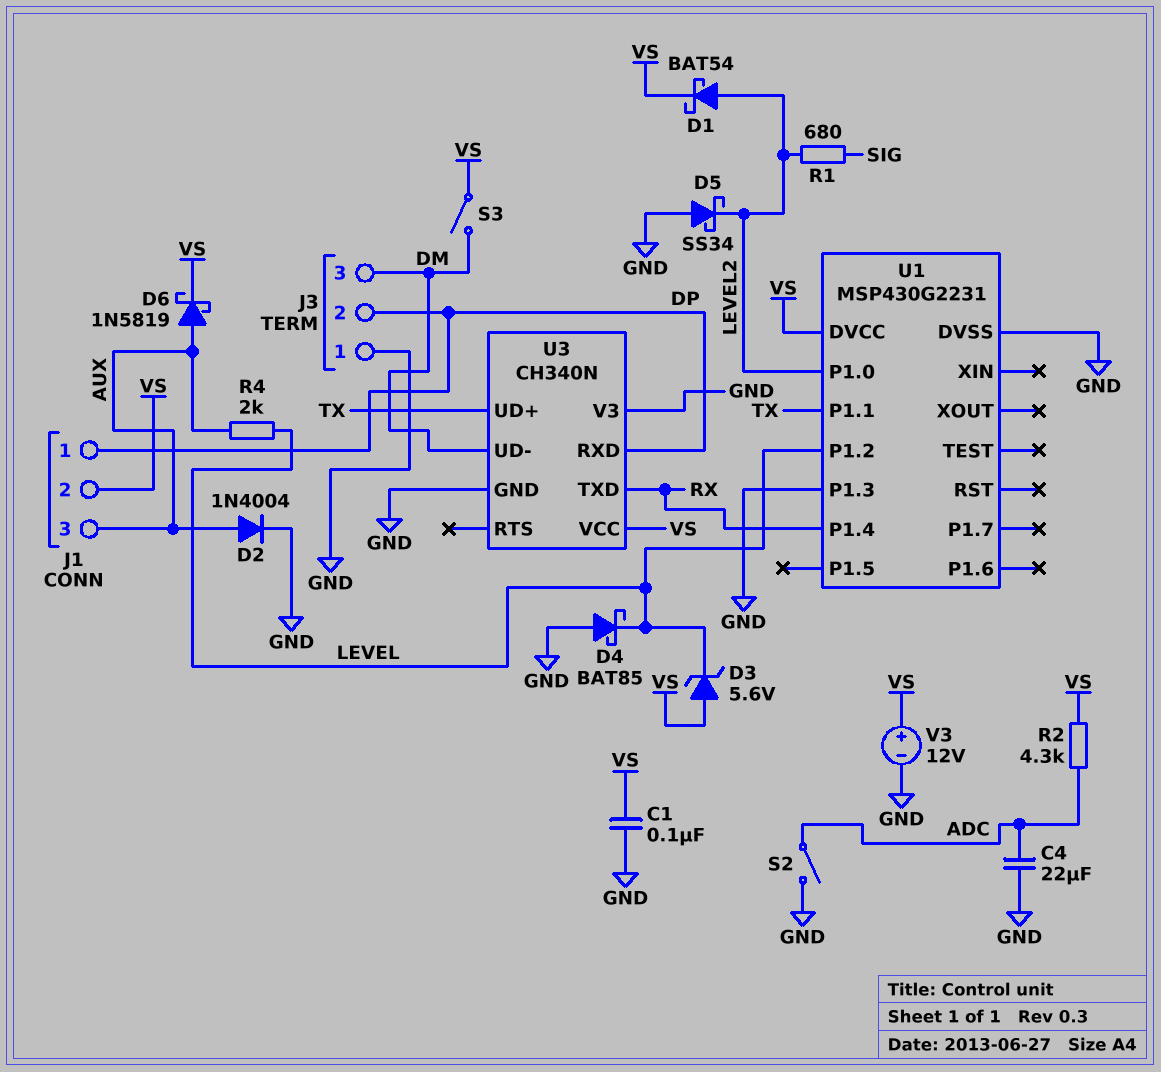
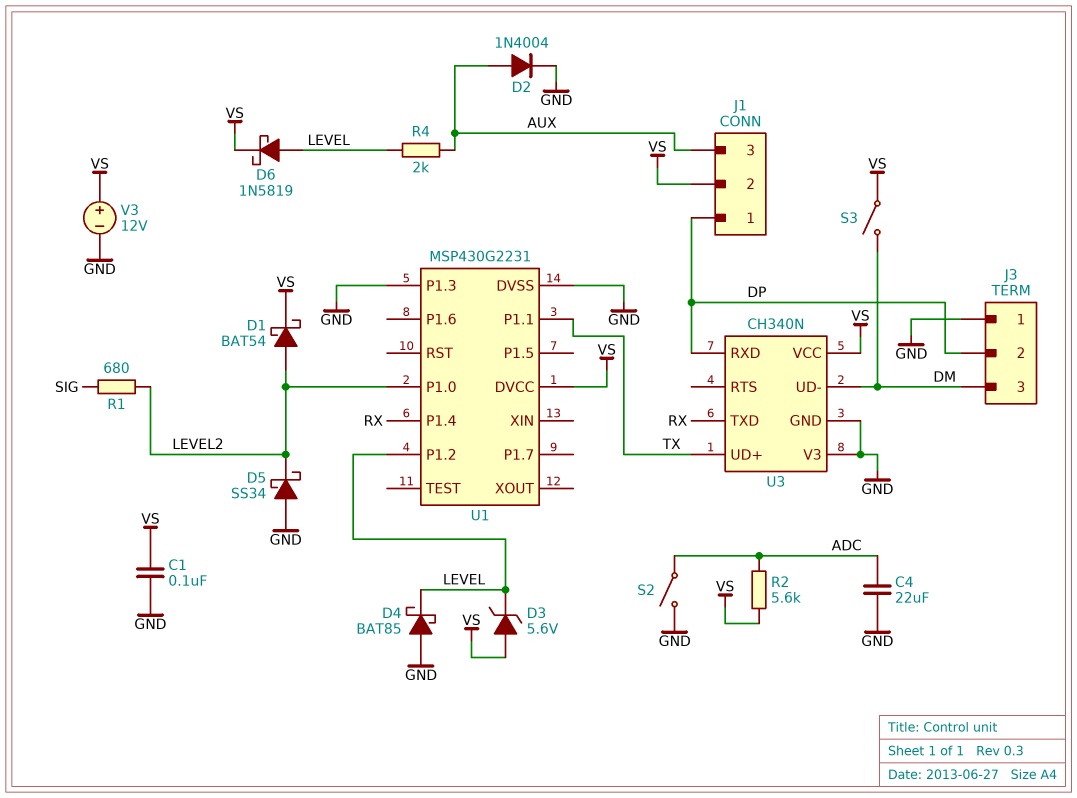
D6: schottky 1N5819 (A AUX, K VS) -> schottky 1N5819 (A LEVEL, K VS)
R2: 4.3k (ADC, VS) -> 5.6k (ADC, VS)

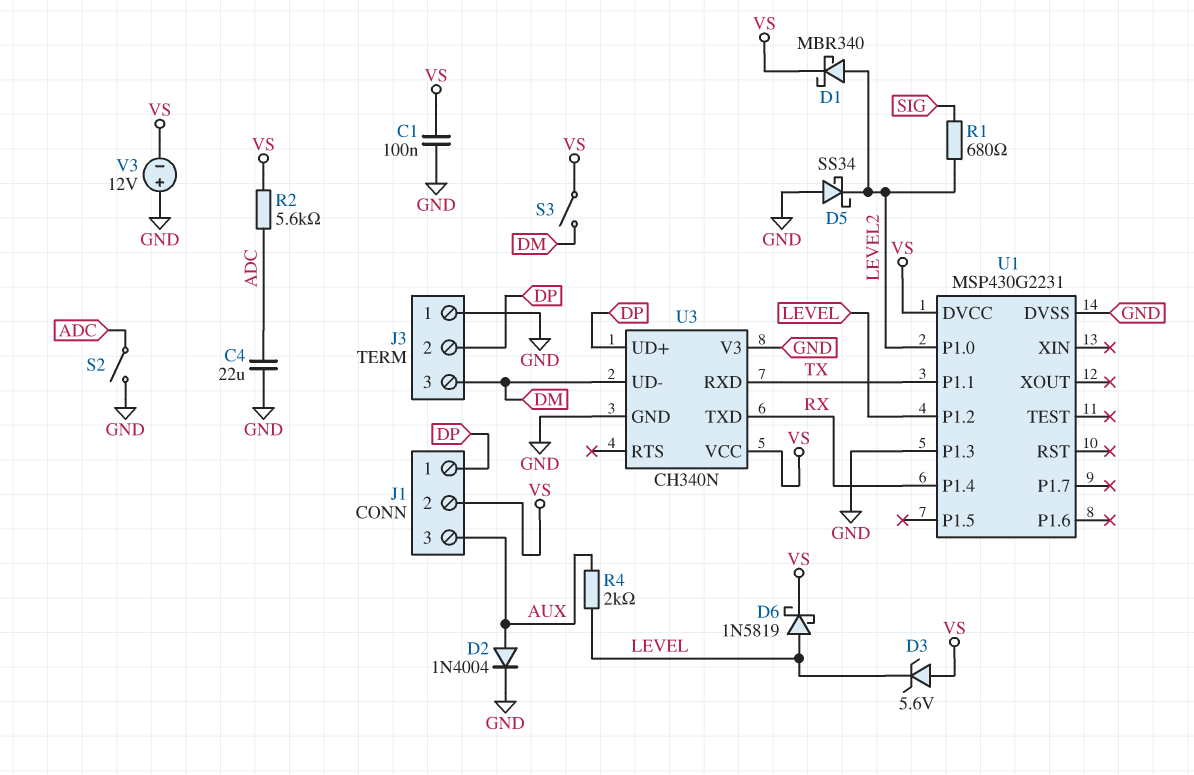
D1: schottky BAT54 (A LEVEL2, K VS) -> schottky MBR340 (A LEVEL2, K VS)
D4: schottky BAT85 (A GND, K LEVEL) -> none
U3 pin RXD: DP -> TX
U3 pin UD+: TX -> DP
V3: 12V (plus VS, minus GND) -> 12V (plus GND, minus VS)

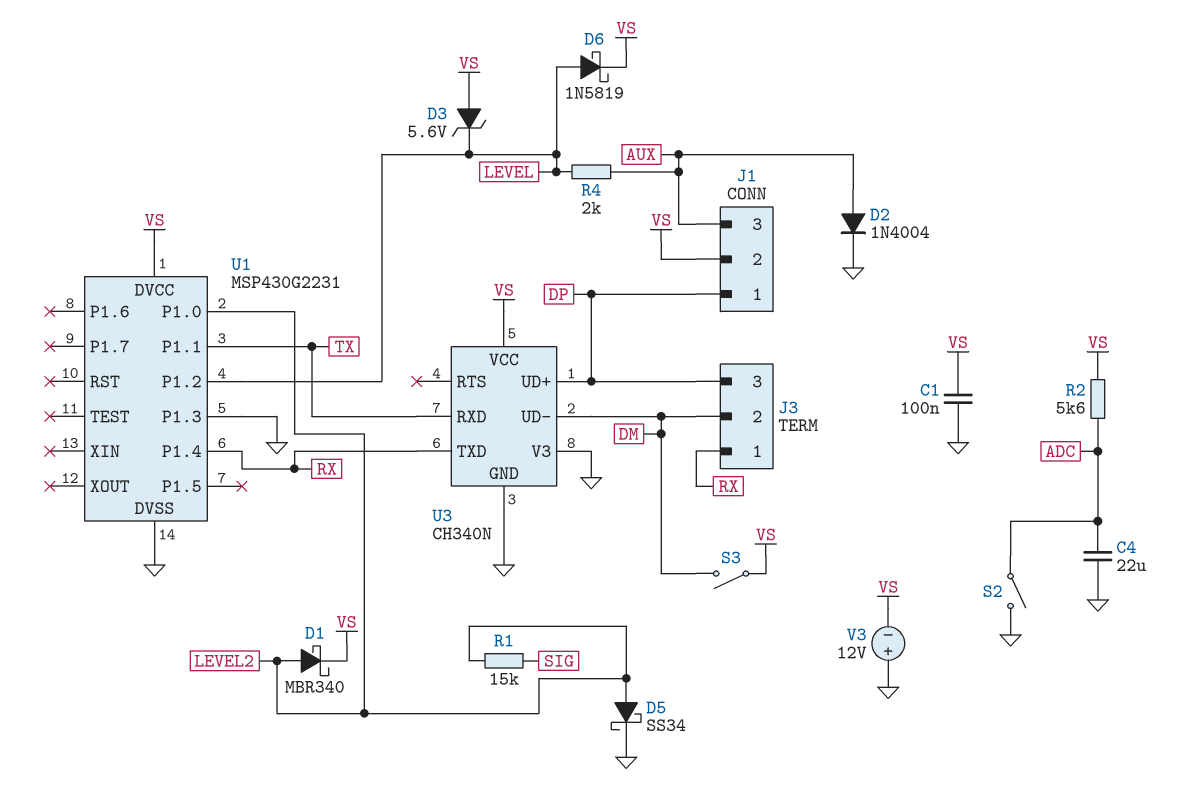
D5: schottky SS34 (A GND, K LEVEL2) -> schottky SS34 (A LEVEL2, K GND)
J3 pin 1: GND -> RX
J3 pin 2: DP -> DM
J3 pin 3: DM -> DP
R1: 680 (LEVEL2, SIG) -> 15k (LEVEL2, SIG)

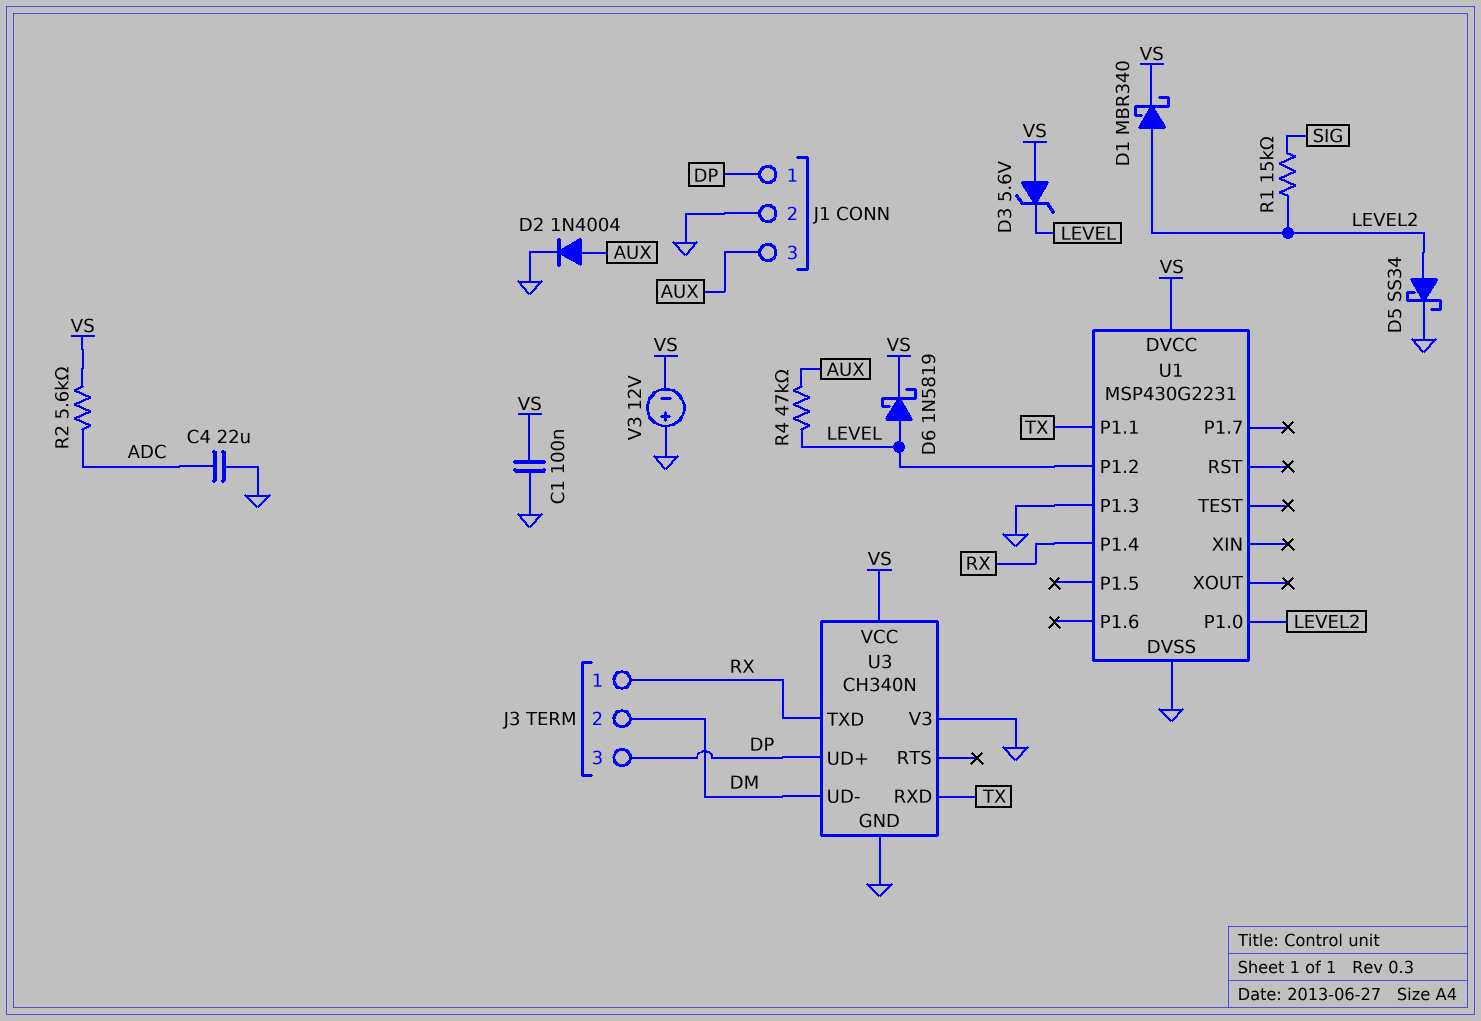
J1 pin 2: VS -> GND
R4: 2k (AUX, LEVEL) -> 47k (AUX, LEVEL)
S2: switch (ADC, GND) -> none
S3: switch (DM, VS) -> none

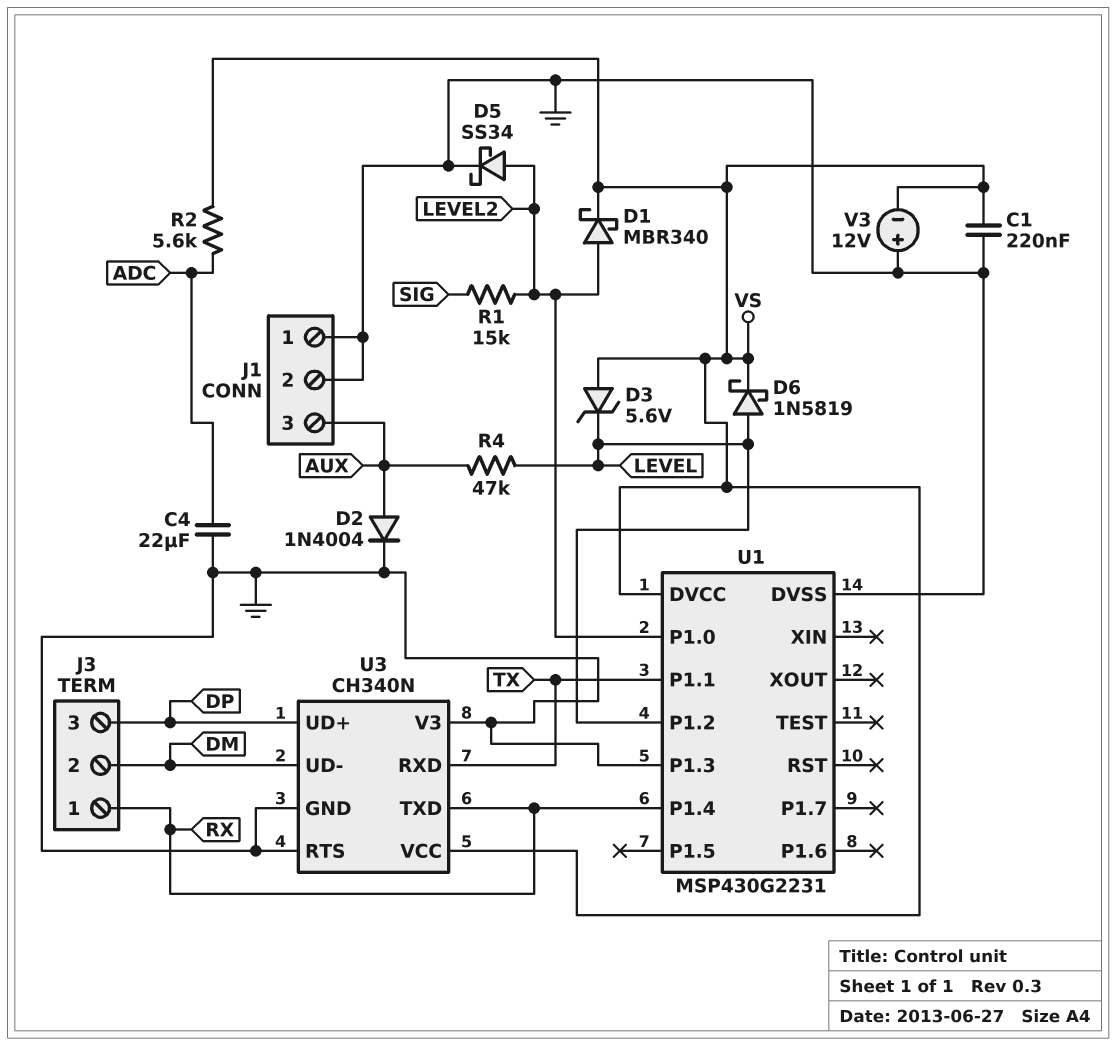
C1: 100nF (GND, VS) -> 220nF (GND, VS)
J1 pin 1: DP -> GND
U3 pin RTS: none -> GND

